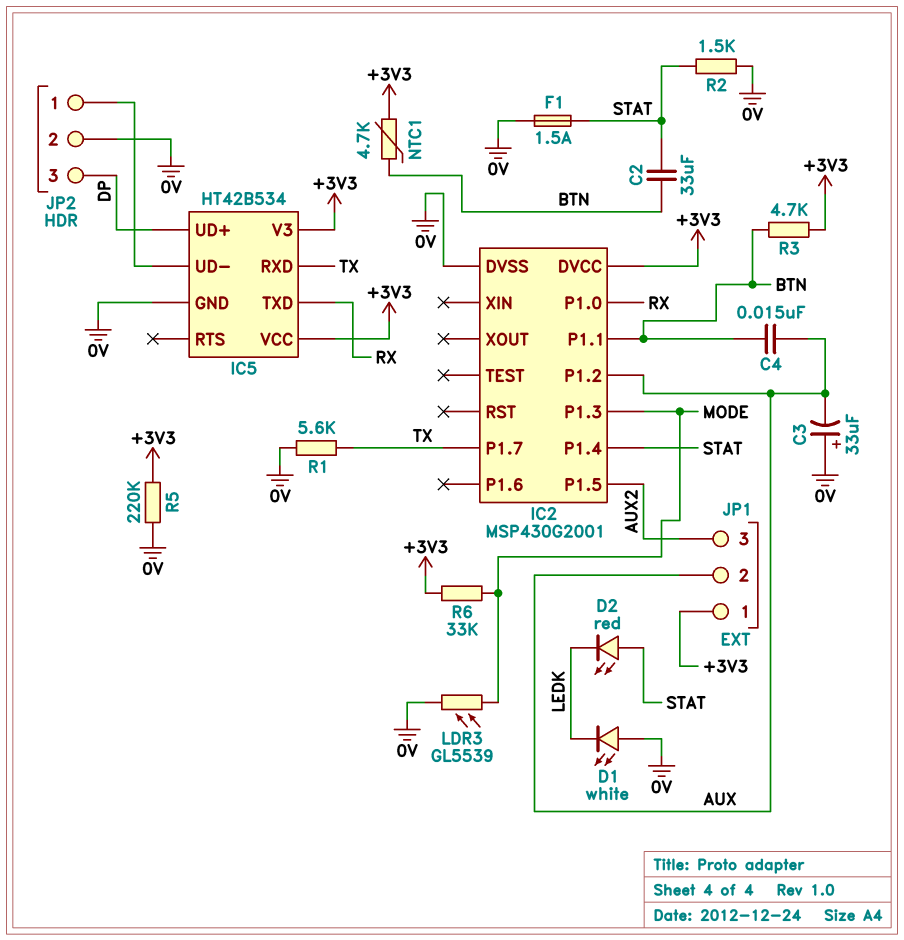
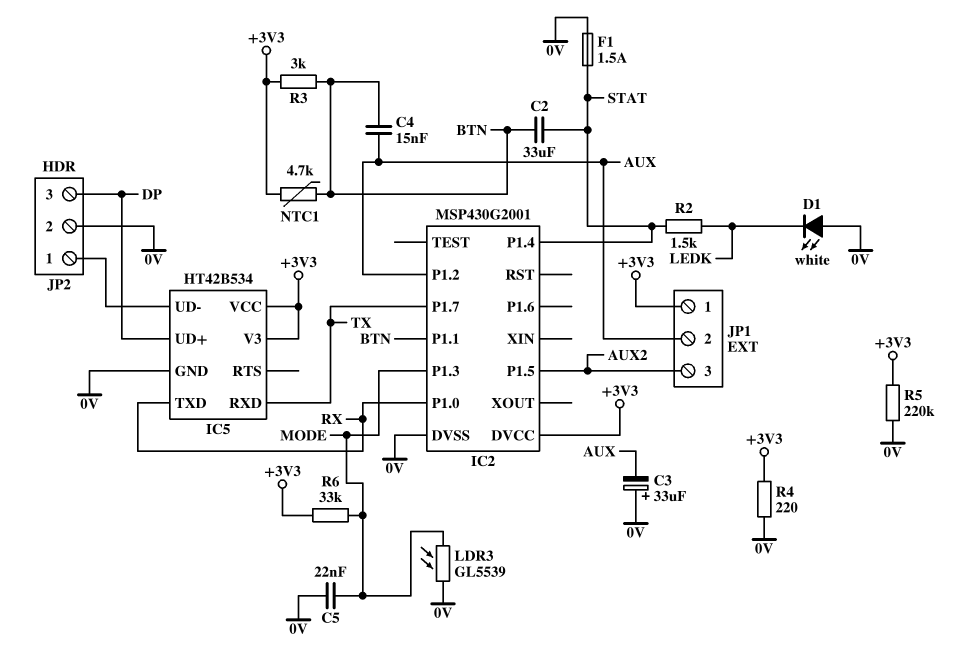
C5: none -> 22nF (0V, MODE)
D2: LED red (A STAT, K LEDK) -> none
R1: 5.6k (0V, TX) -> none
R2: 1.5k (0V, STAT) -> 1.5k (LEDK, STAT)
R3: 4.7k (+3V3, BTN) -> 3k (+3V3, BTN)
R4: none -> 220 (+3V3, 0V)

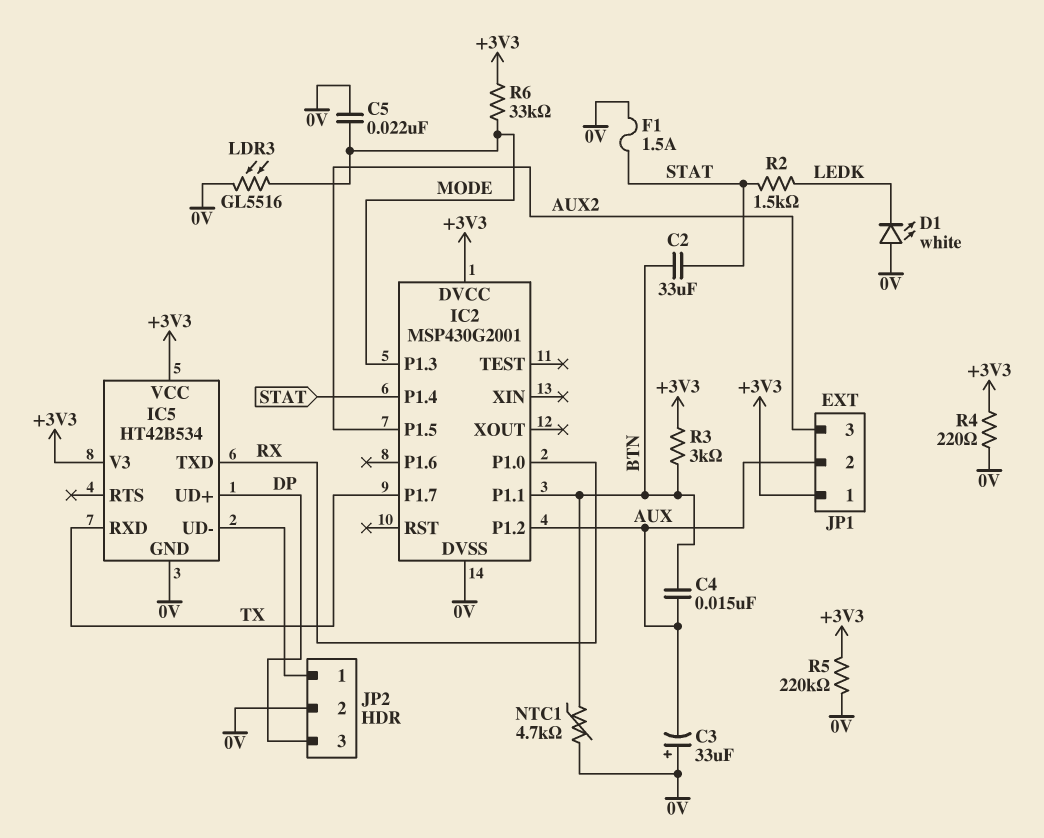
LDR3: GL5539 (0V, MODE) -> GL5516 (0V, MODE)
NTC1: 4.7k (+3V3, BTN) -> 4.7k (0V, BTN)

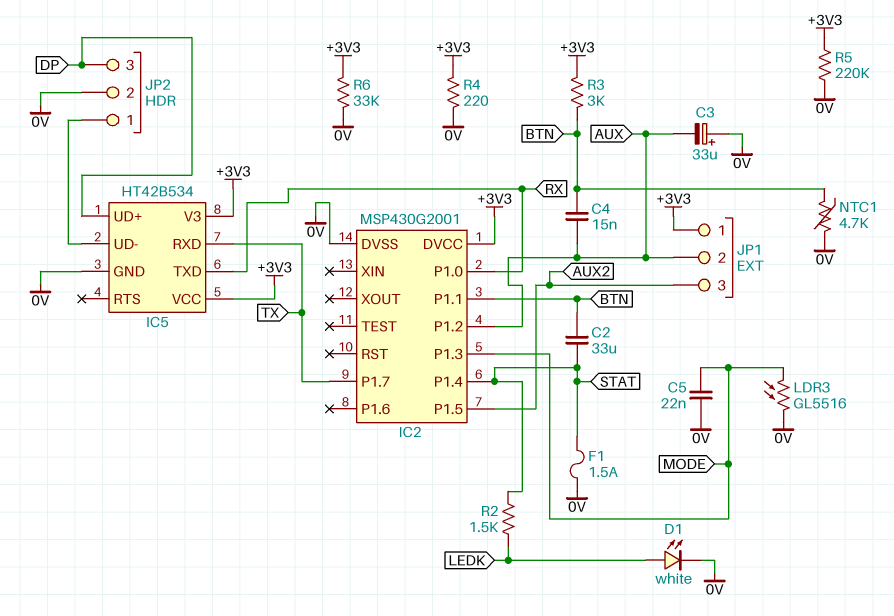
D1: LED white (A 0V, K LEDK) -> LED white (A LEDK, K 0V)
R6: 33k (+3V3, MODE) -> 33k (+3V3, 0V)

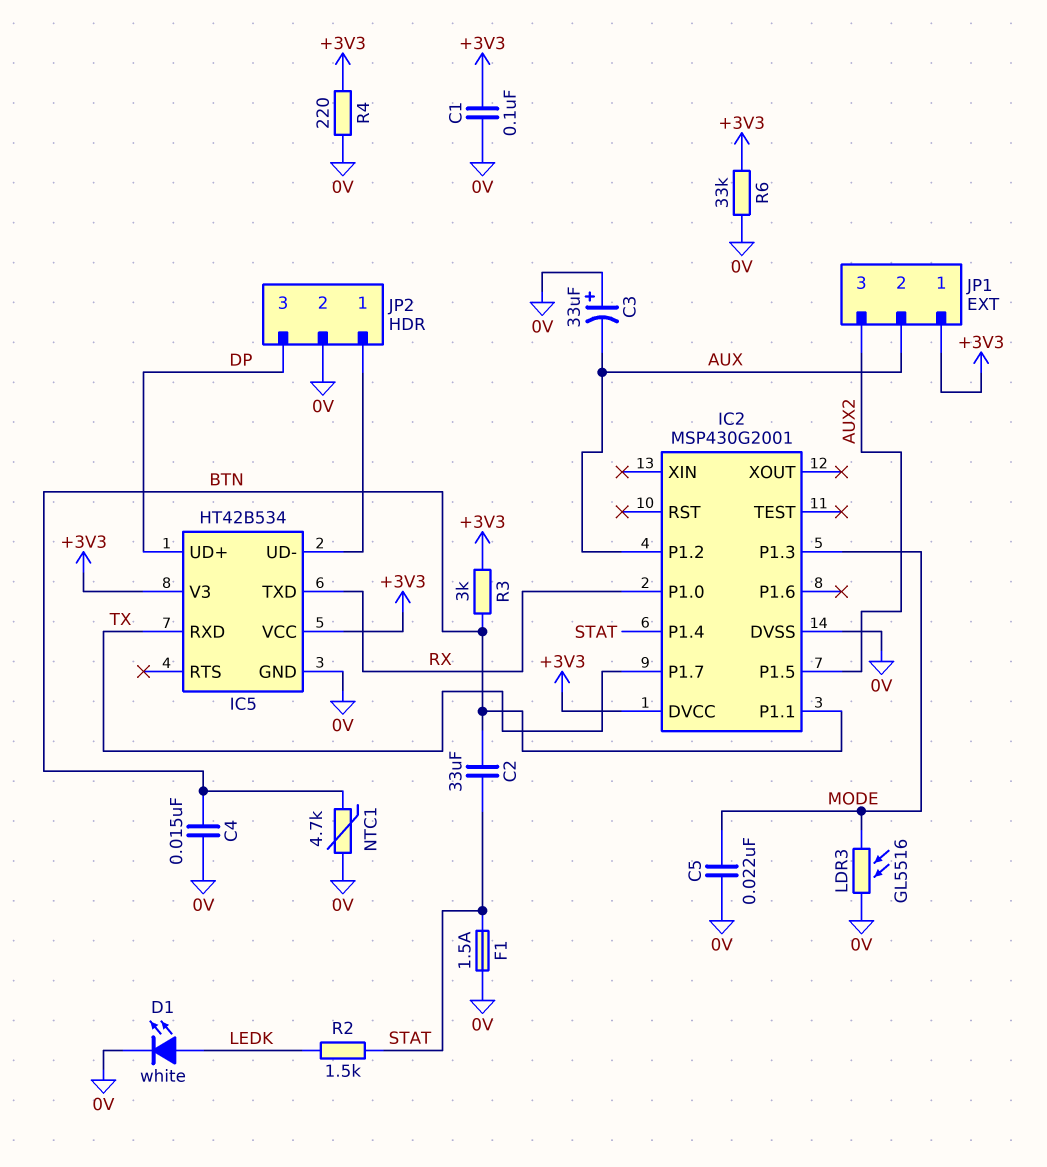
C1: none -> 100nF (+3V3, 0V)
C4: 15nF (AUX, BTN) -> 15nF (0V, BTN)
R5: 220k (+3V3, 0V) -> none

